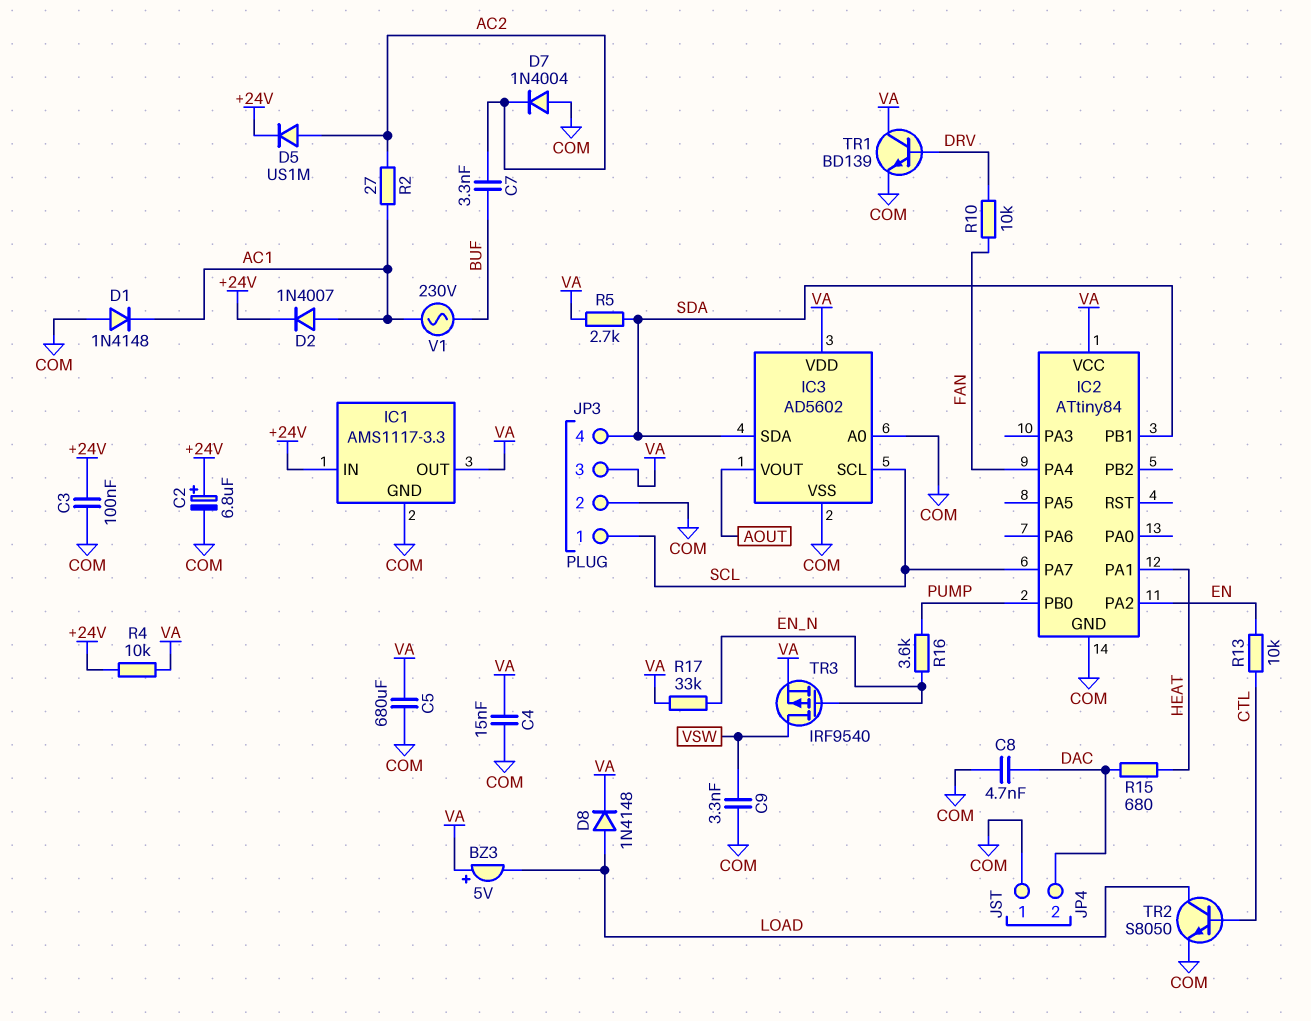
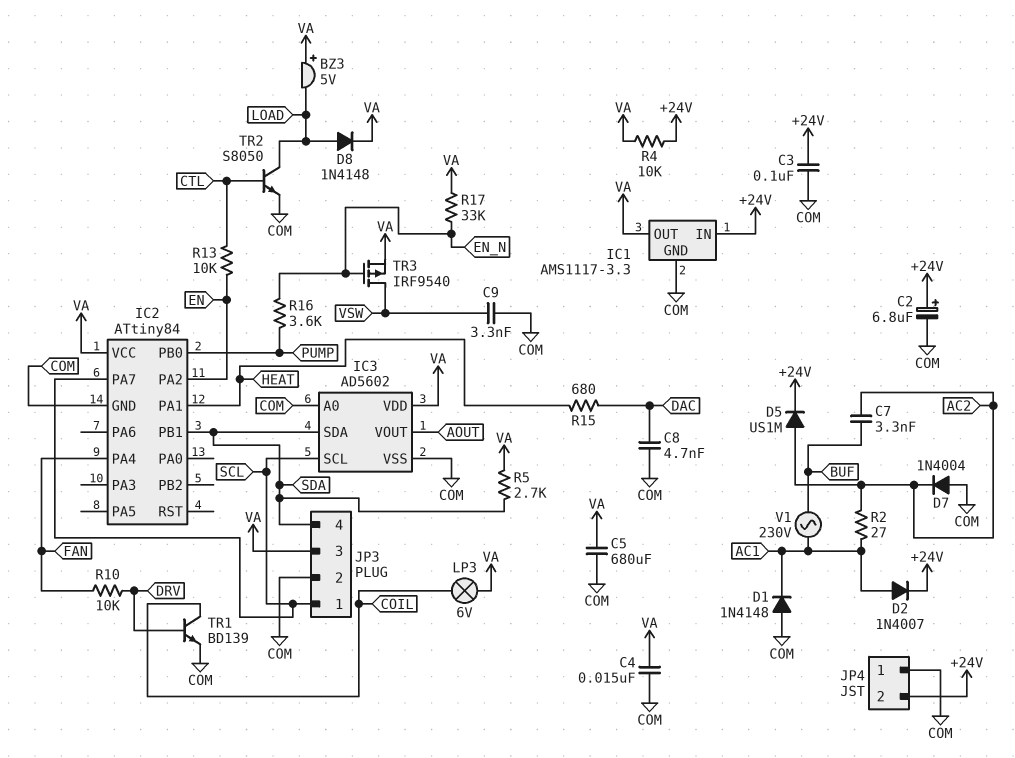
JP4 pin 2: DAC -> +24V
LP3: none -> lamp 6V (COIL, VA)
TR1: NPN BD139 (B DRV, C VA, E COM) -> NPN BD139 (B DRV, C COIL, E COM)

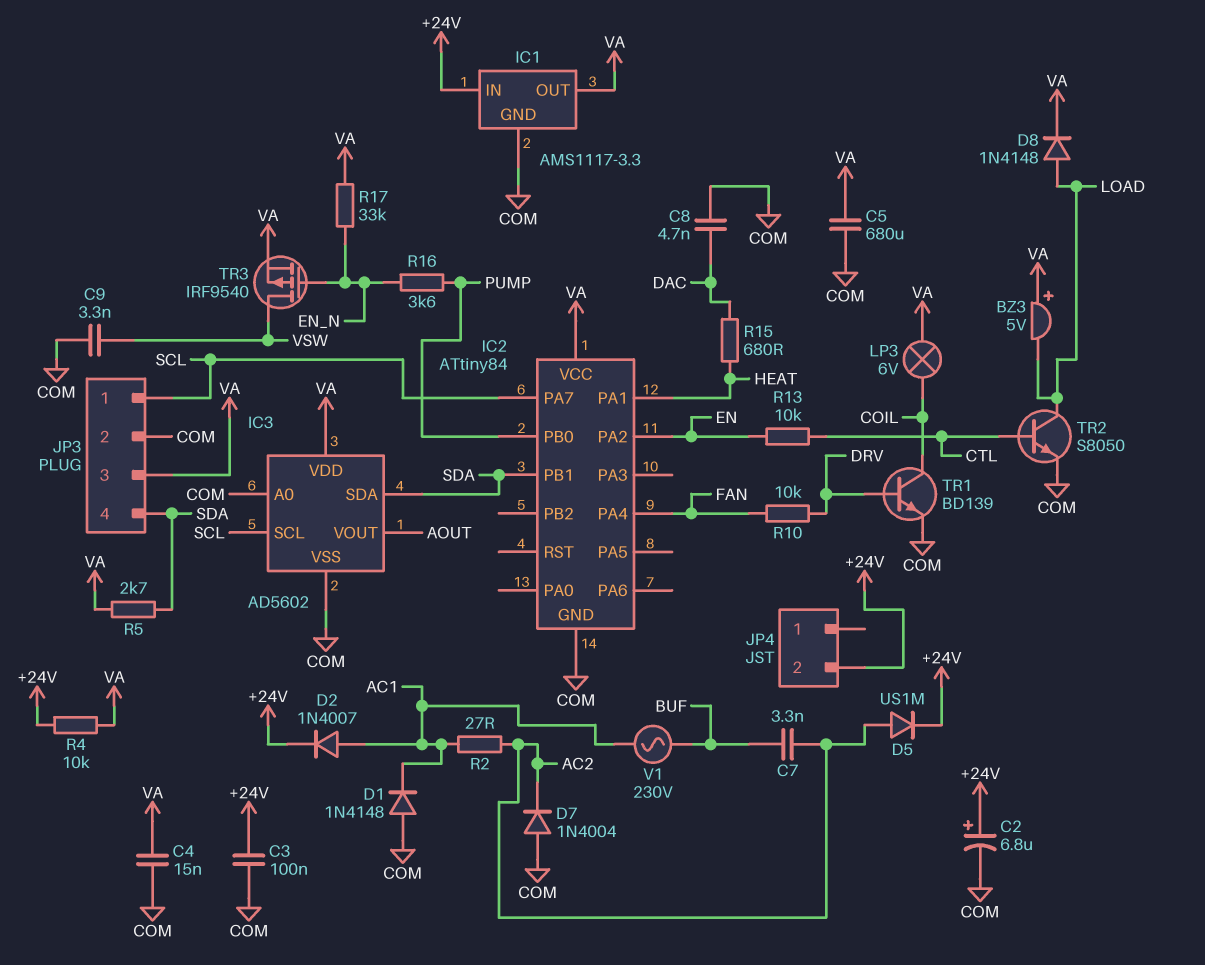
JP4 pin 1: COM -> none

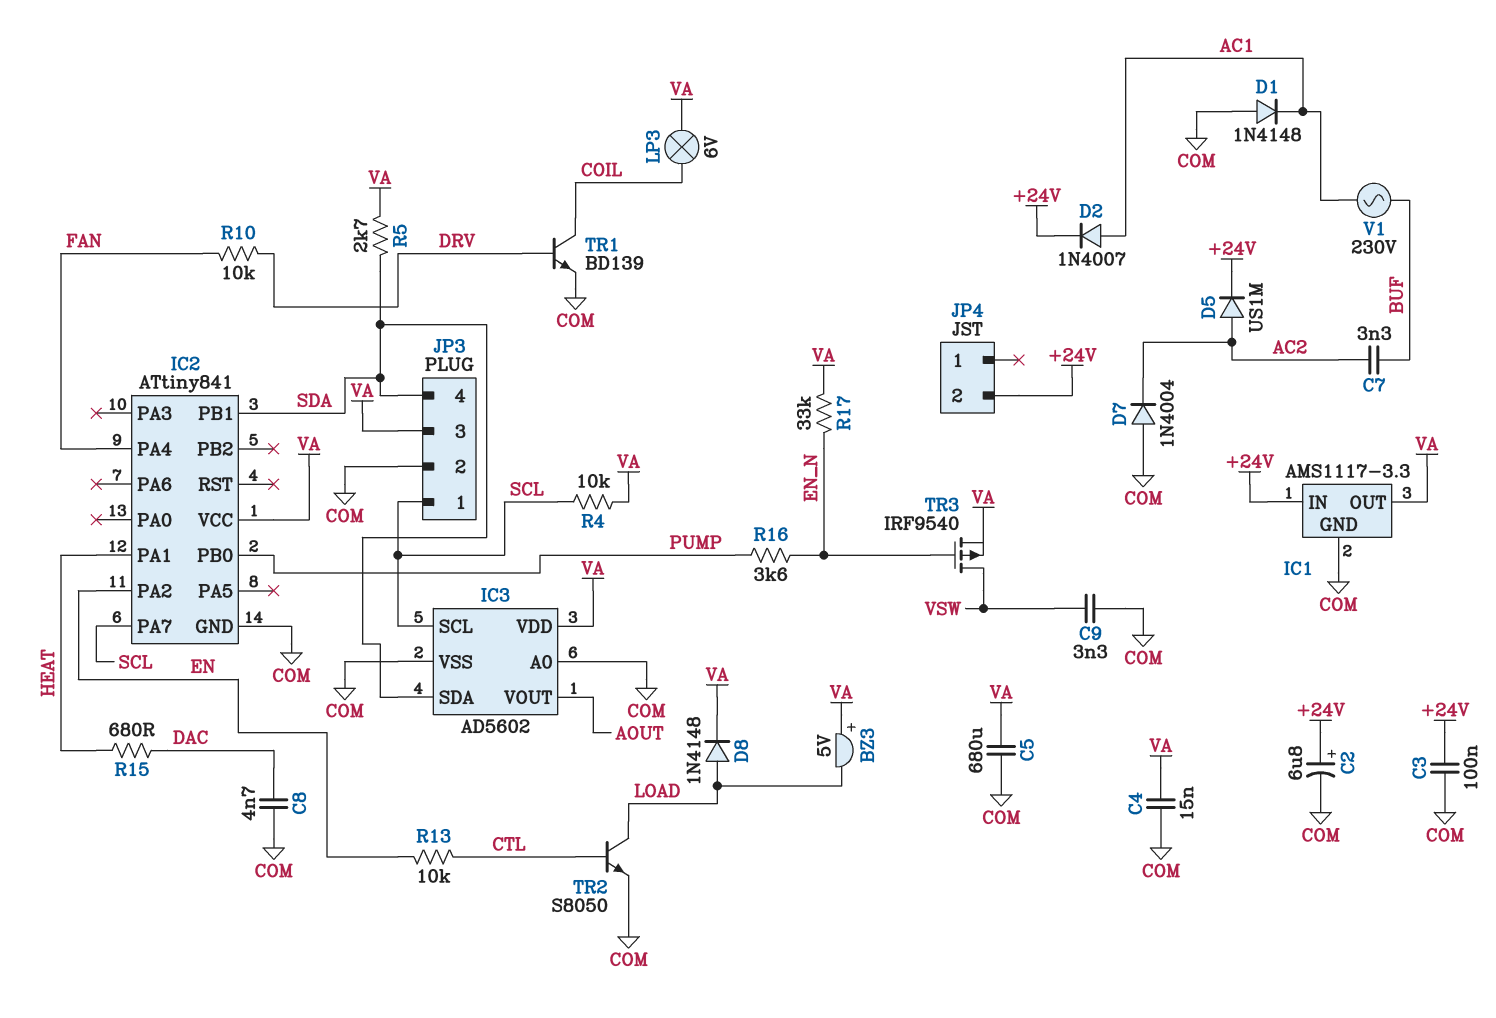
IC2: ATtiny84 -> ATtiny841
R2: 27 (AC1, AC2) -> none
R4: 10k (+24V, VA) -> 10k (SCL, VA)

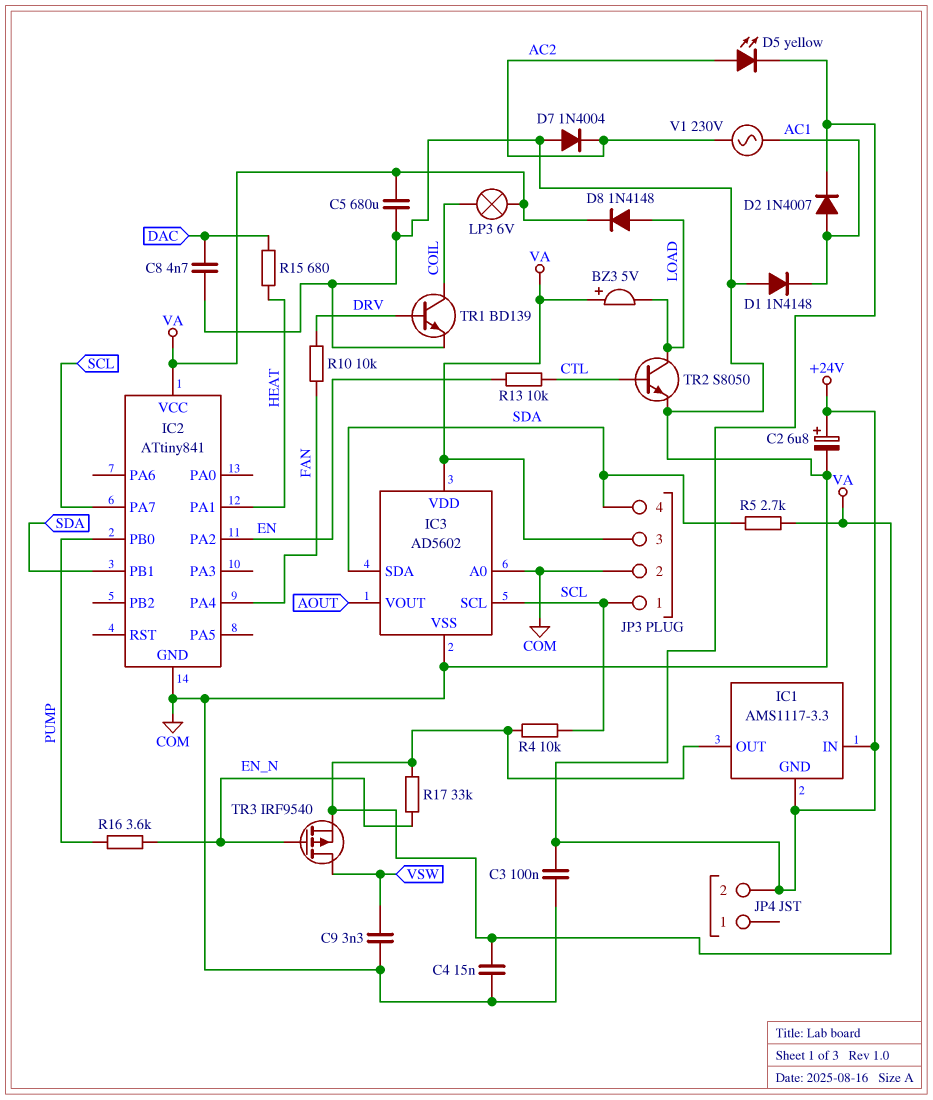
C7: 3.3nF (AC2, BUF) -> none
D5: diode US1M (A AC2, K +24V) -> LED yellow (A AC2, K +24V)
IC1 pin GND: COM -> +24V
V1: AC 230V (AC1, BUF) -> AC 230V (AC1, AC2)

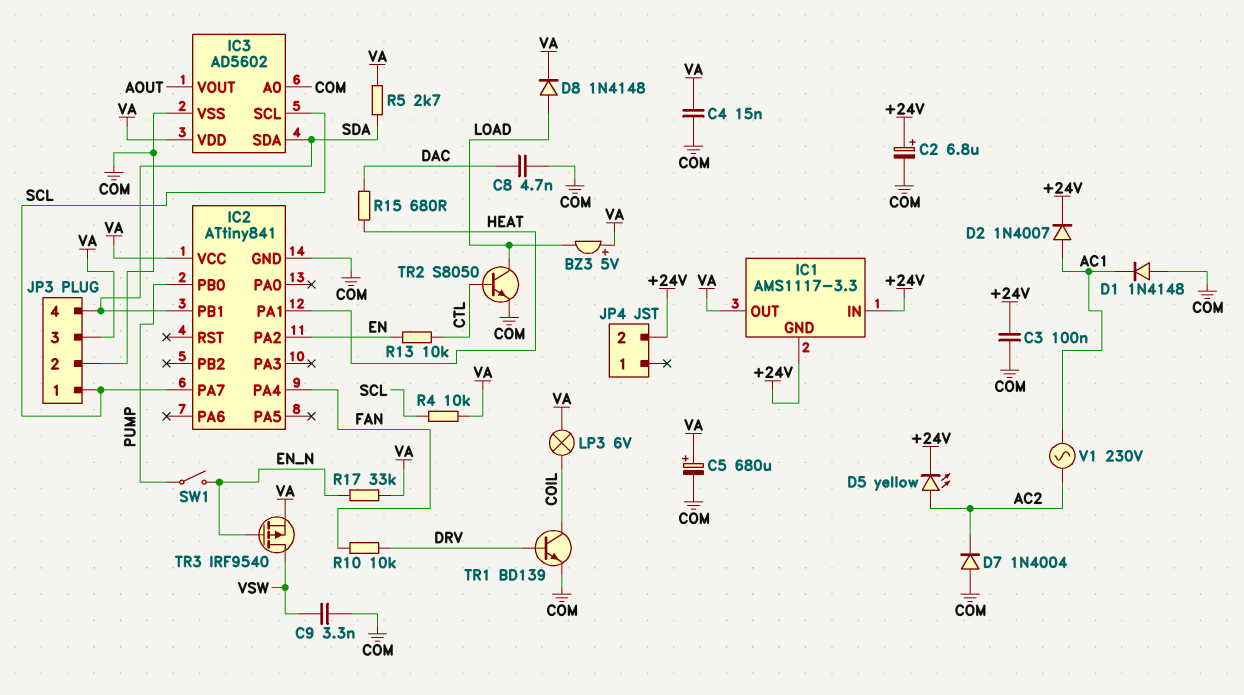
C5: 680uF (COM, VA) -> 680uF (plus VA, minus COM)
R16: 3.6k (EN_N, PUMP) -> none
SW1: none -> switch (EN_N, PUMP)

